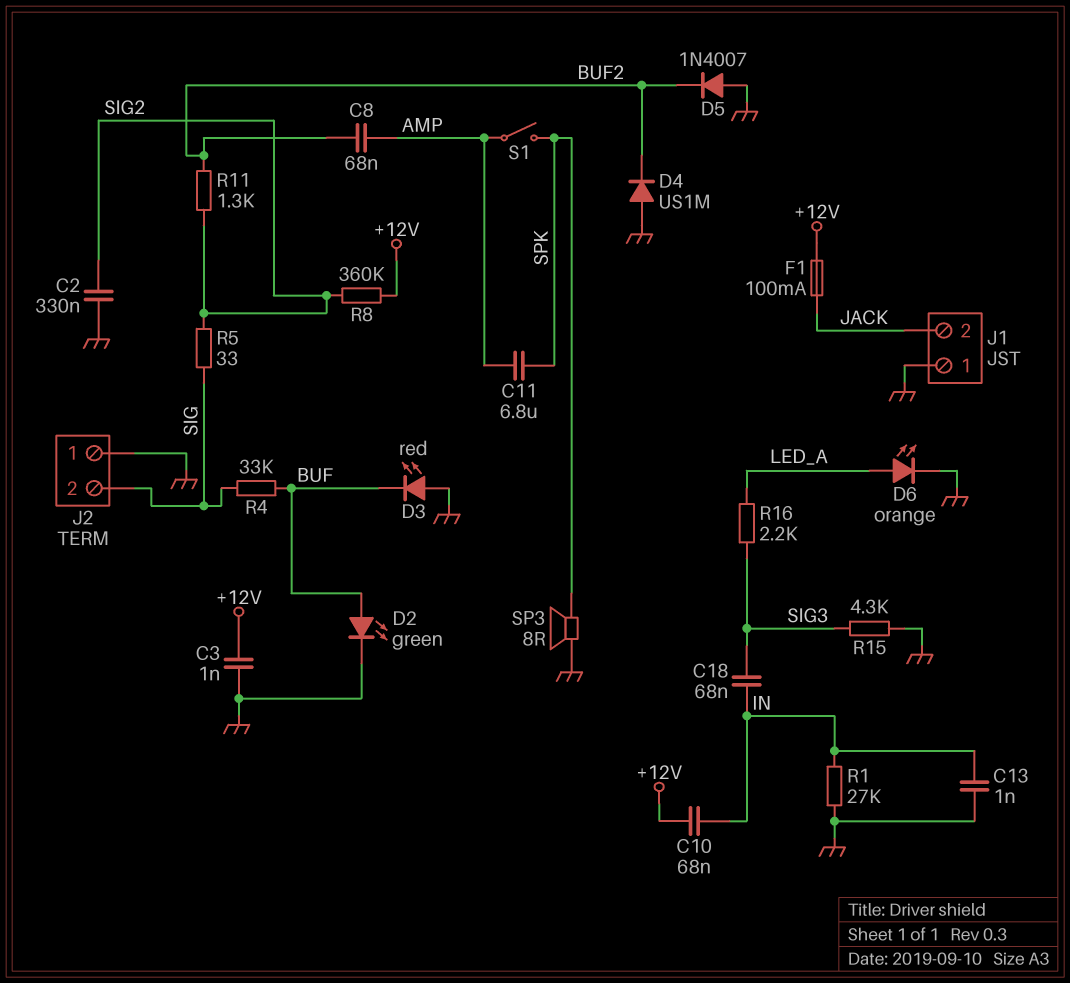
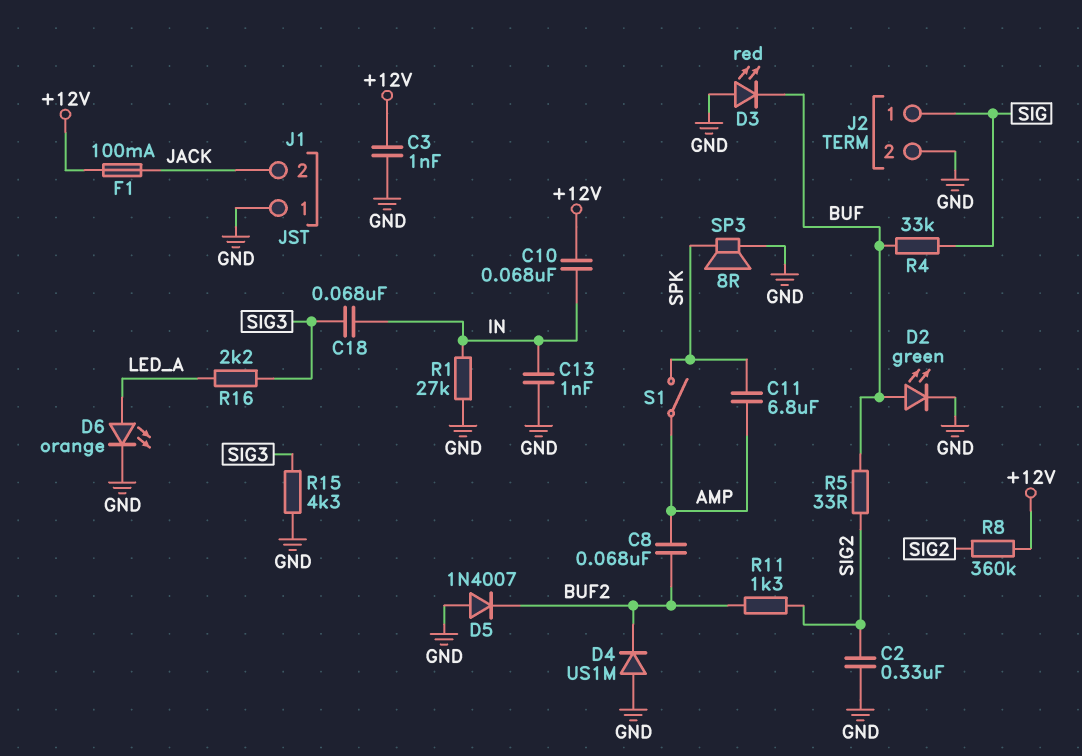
J2 pin 1: GND -> SIG
J2 pin 2: SIG -> GND
R5: 33 (SIG, SIG2) -> 33 (BUF, SIG2)

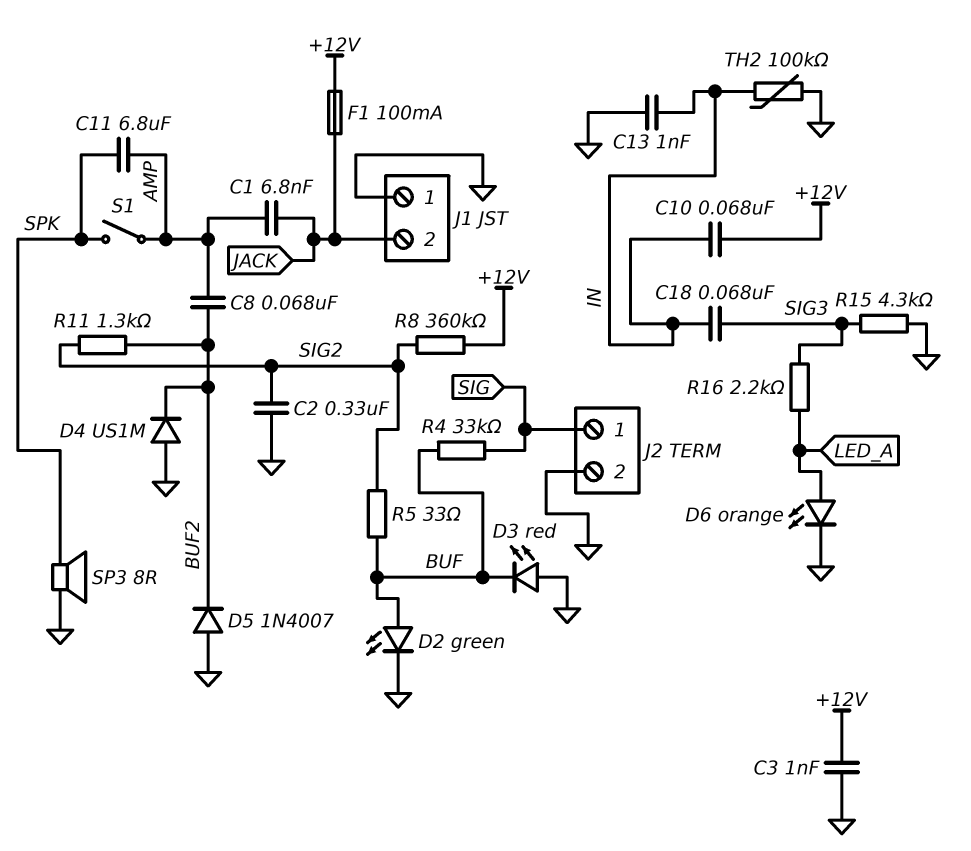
C1: none -> 6.8nF (AMP, JACK)
R1: 27k (GND, IN) -> none
TH2: none -> 100k (GND, IN)

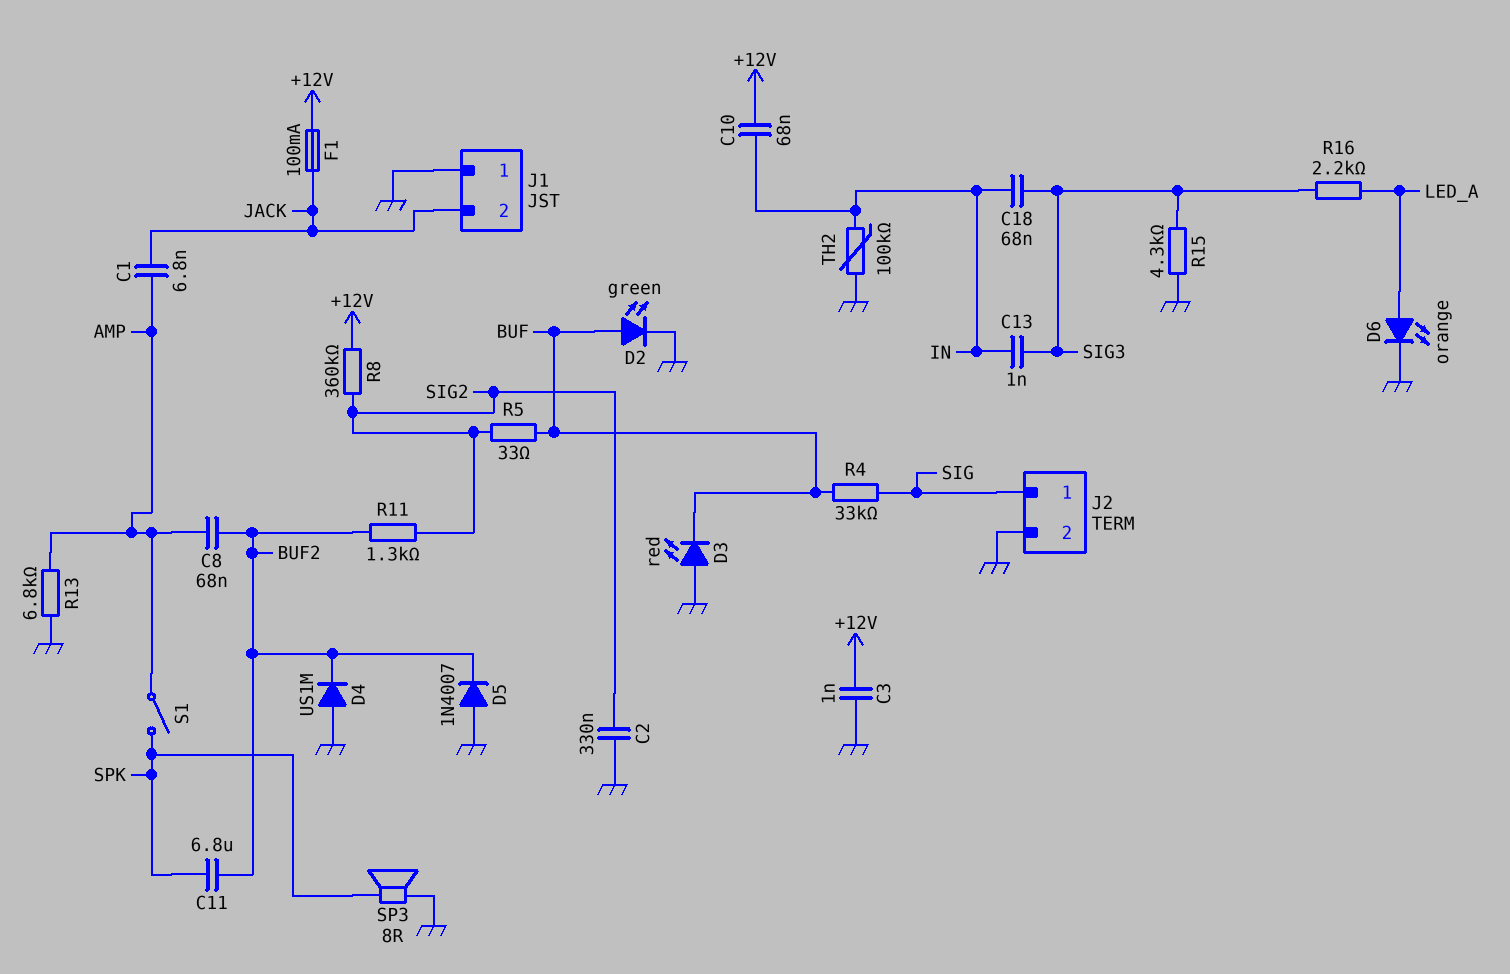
C11: 6.8uF (AMP, SPK) -> 6.8uF (BUF2, SPK)
C13: 1nF (GND, IN) -> 1nF (IN, SIG3)
R13: none -> 6.8k (AMP, GND)

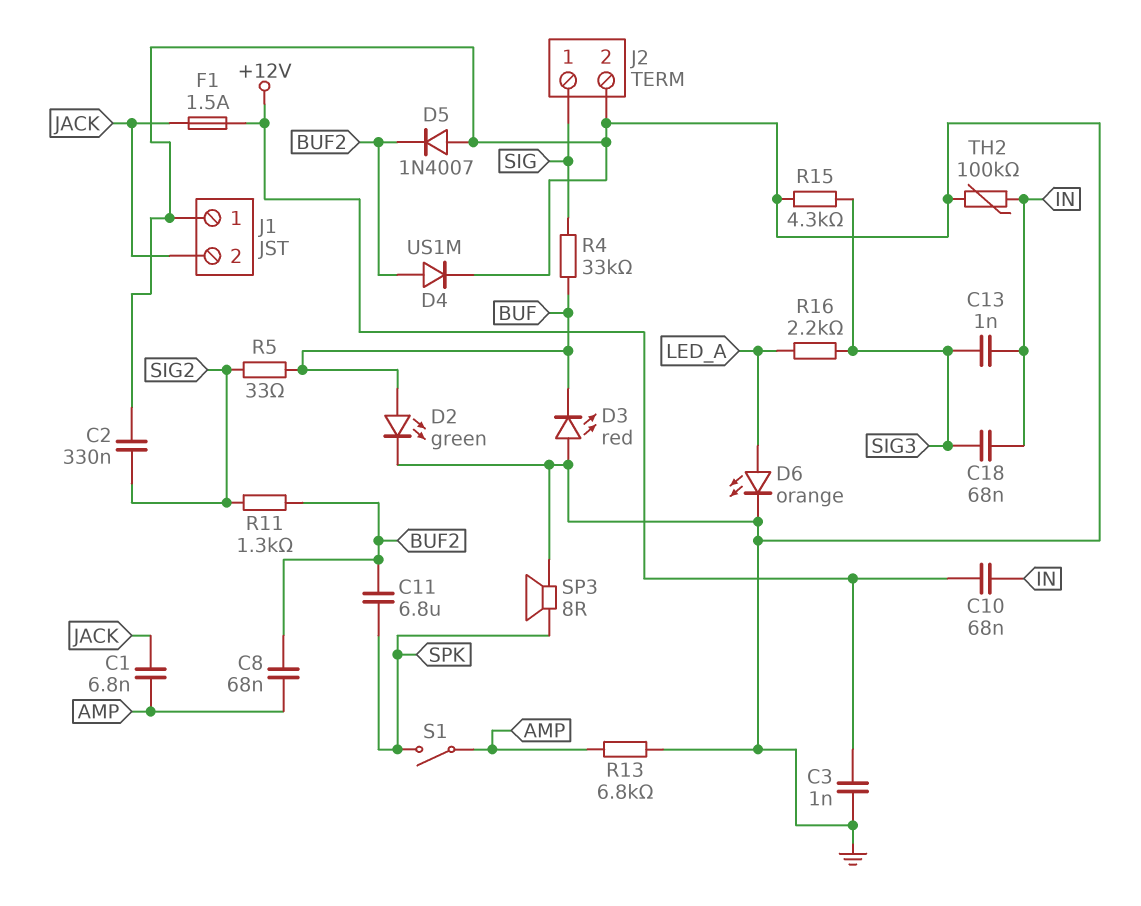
D4: diode US1M (A GND, K BUF2) -> diode US1M (A BUF2, K GND)
F1: 100mA (+12V, JACK) -> 1.5A (+12V, JACK)
R8: 360k (+12V, SIG2) -> none

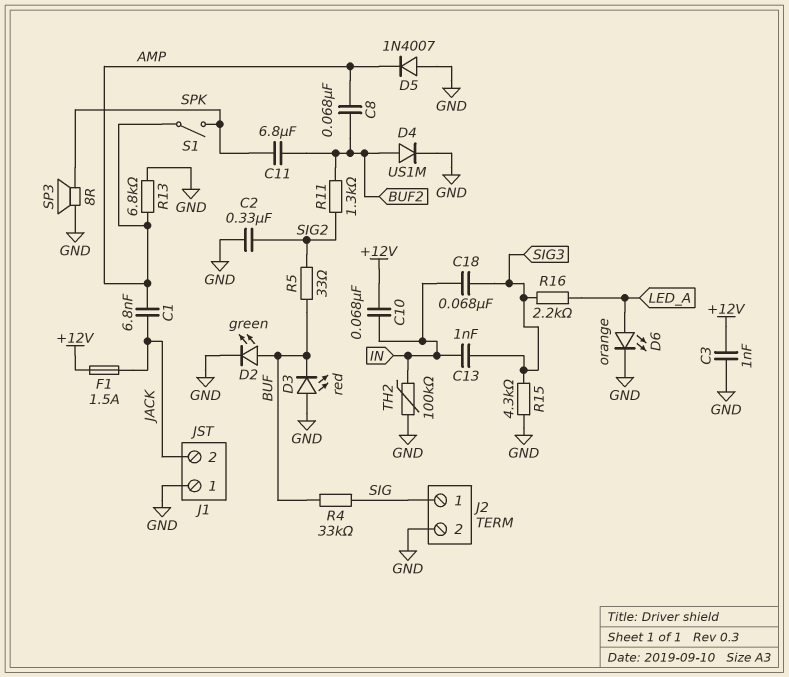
D5: diode 1N4007 (A GND, K BUF2) -> diode 1N4007 (A GND, K AMP)

